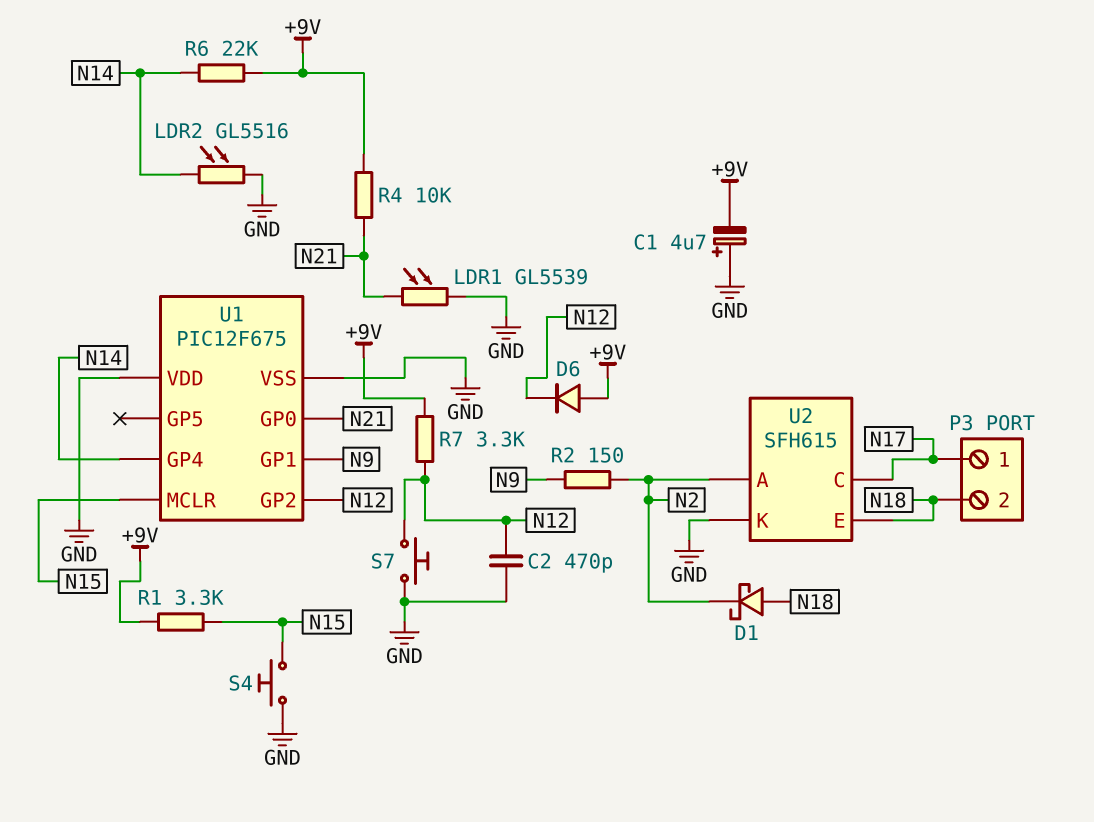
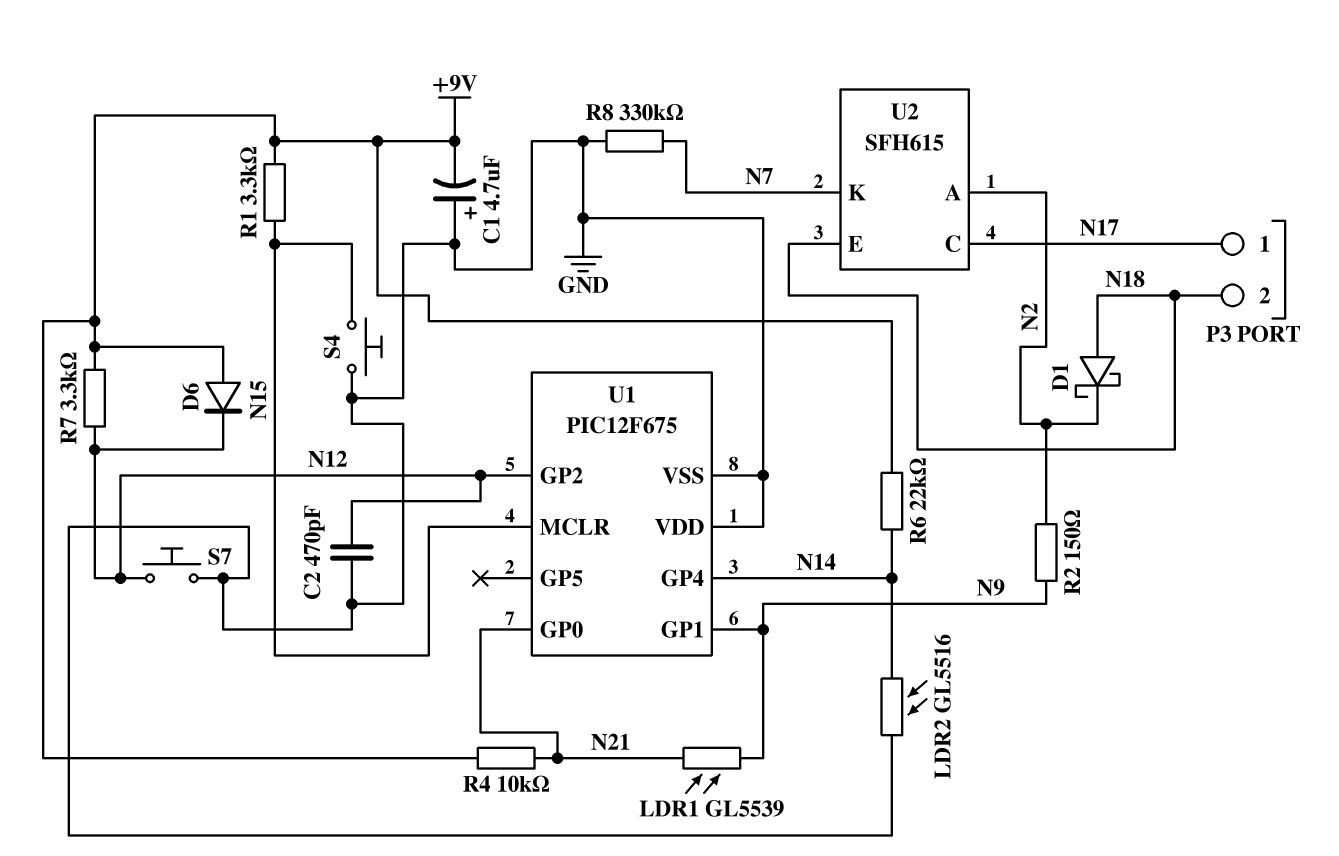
LDR1: GL5539 (GND, N21) -> GL5539 (N9, N21)
R8: none -> 330k (GND, N7)
U2 pin K: GND -> N7

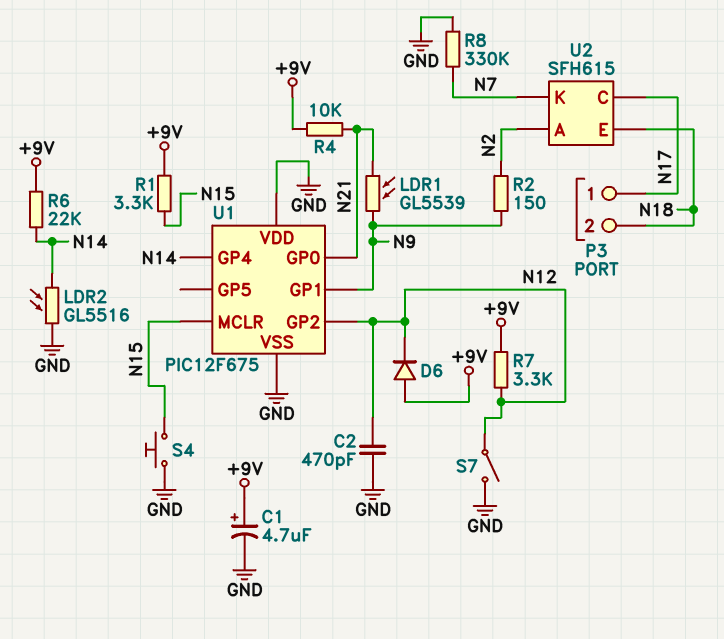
C1: 4.7uF (plus GND, minus +9V) -> 4.7uF (plus +9V, minus GND)
D1: schottky (A N18, K N2) -> none
S7: button (GND, N12) -> switch (GND, N12)

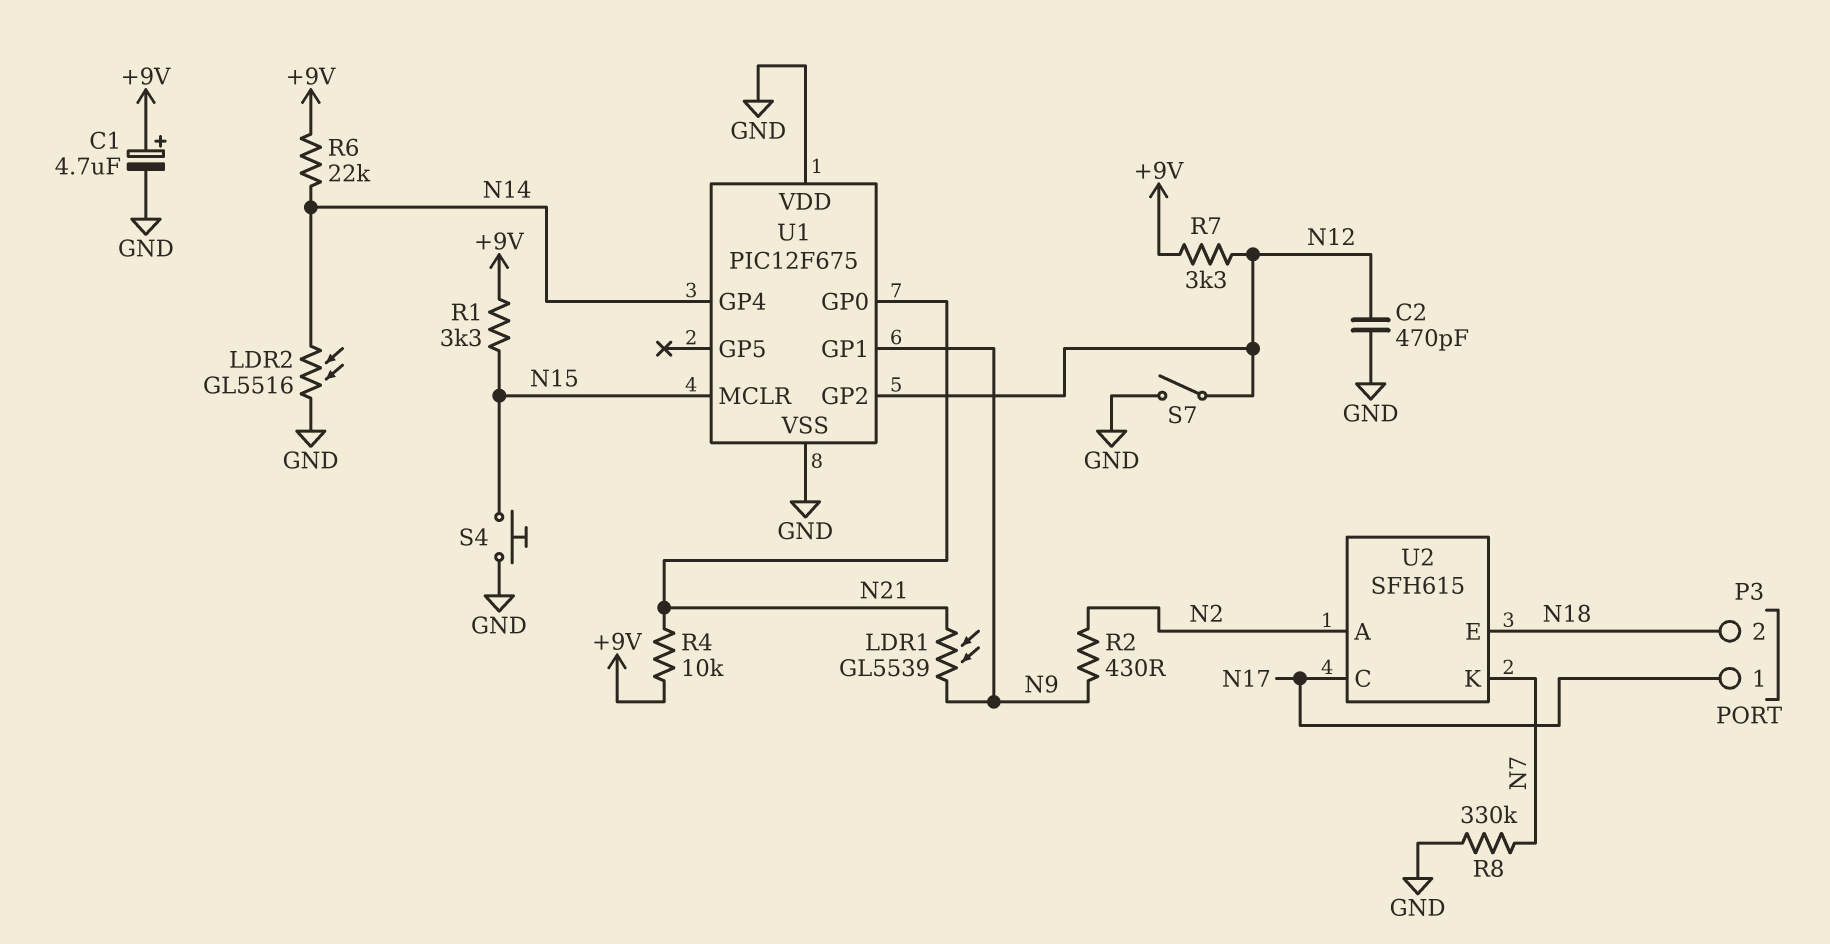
D6: diode (A +9V, K N12) -> none
R2: 150 (N2, N9) -> 430 (N2, N9)

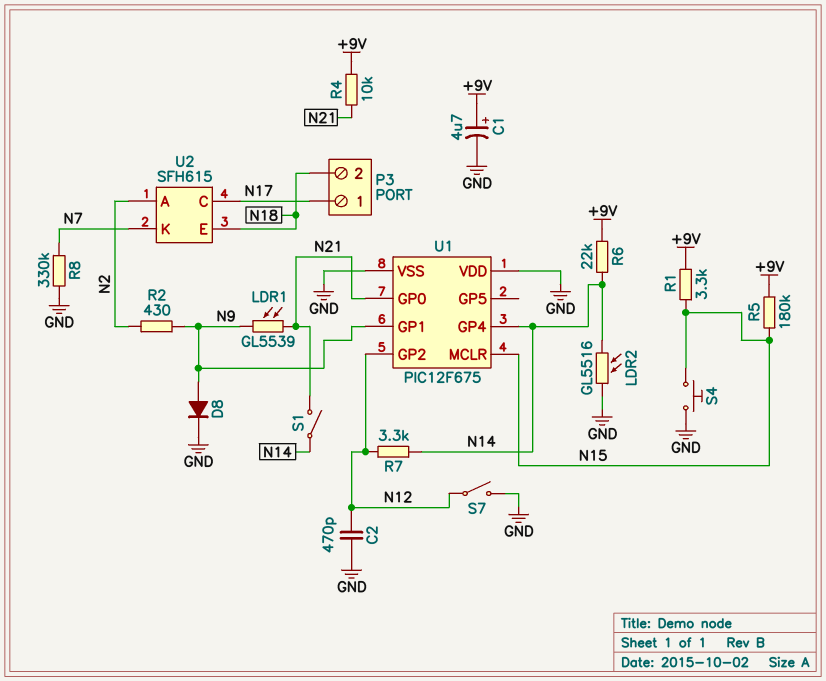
D8: none -> diode (A N9, K GND)
R5: none -> 180k (+9V, N15)
R7: 3.3k (+9V, N12) -> 3.3k (N12, N14)
S1: none -> switch (N14, N21)

